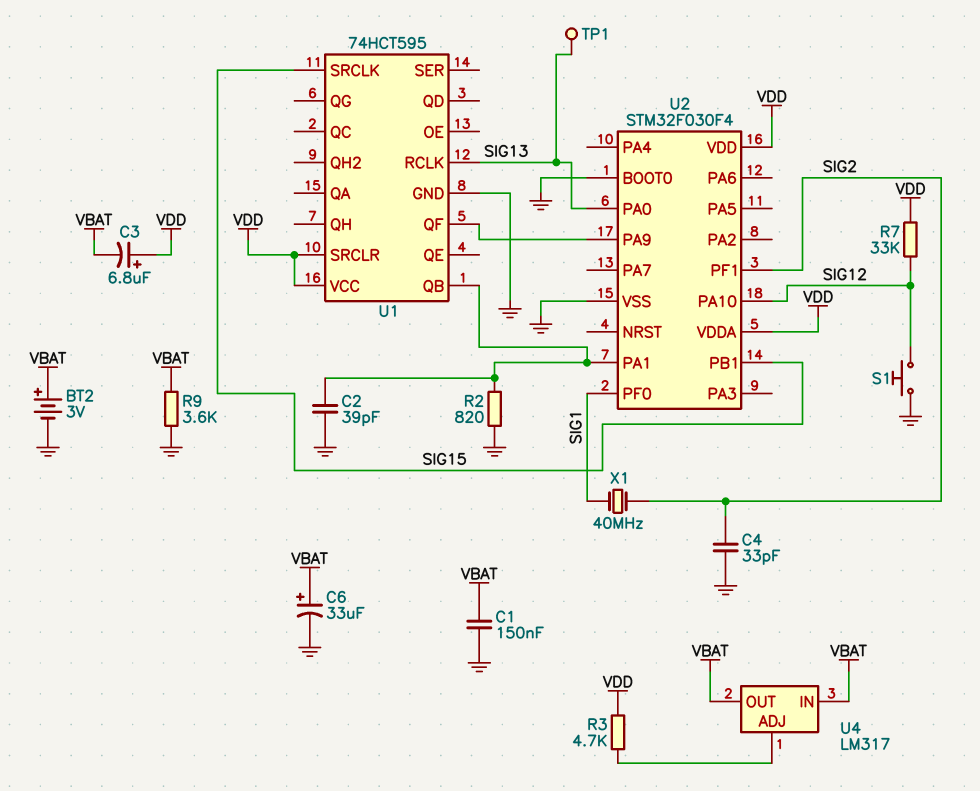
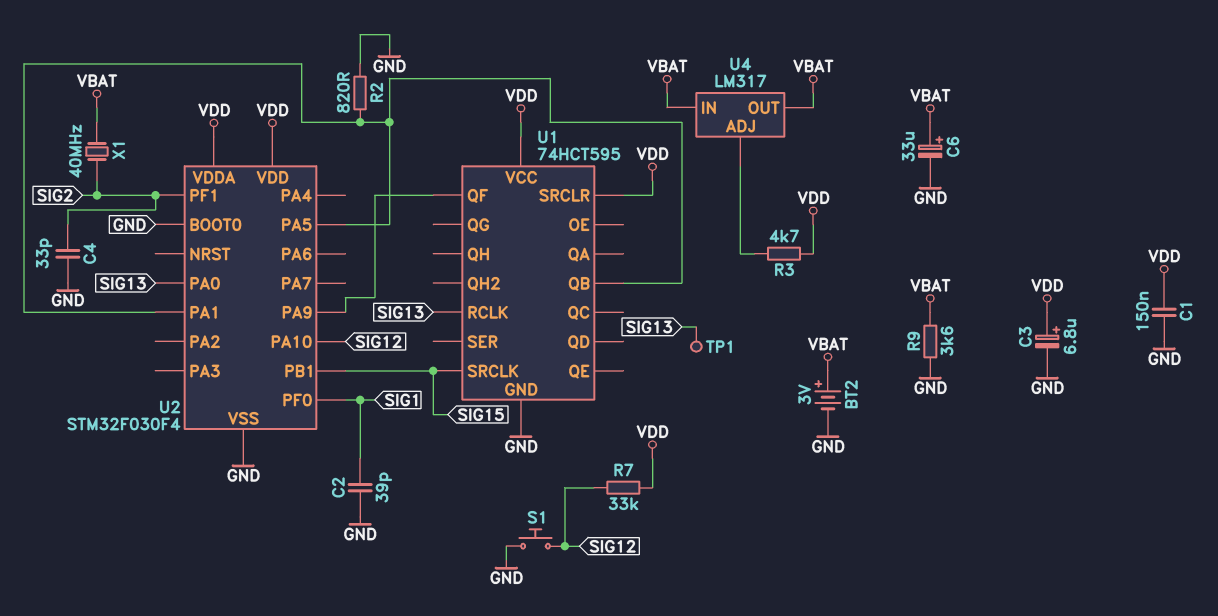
C1: 150nF (GND, VBAT) -> 150nF (GND, VDD)
C2: 39pF (GND, U1/QB) -> 39pF (GND, SIG1)
C3: 6.8uF (plus VDD, minus VBAT) -> 6.8uF (plus VDD, minus GND)
U2 pin PA5: none -> U1/QB
X1: 40MHz (SIG1, SIG2) -> 40MHz (SIG2, VBAT)

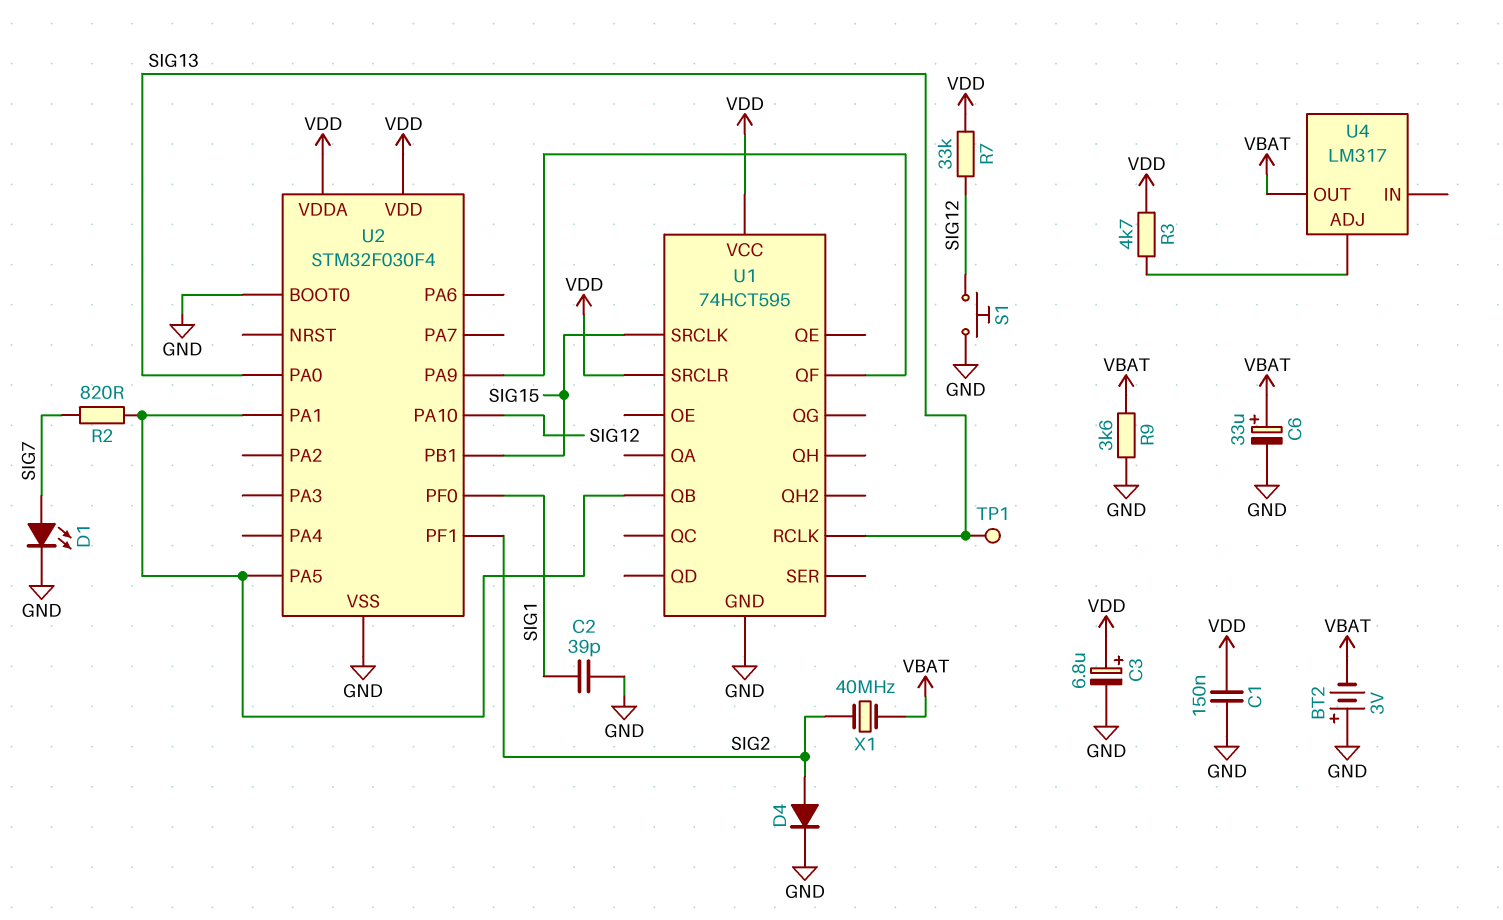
BT2: 3V (plus VBAT, minus GND) -> 3V (plus GND, minus VBAT)
C4: 33pF (GND, SIG2) -> none
D1: none -> LED (A SIG7, K GND)
D4: none -> diode (A SIG2, K GND)
R2: 820 (GND, U1/QB) -> 820 (SIG7, U1/QB)
U4 pin IN: VBAT -> none

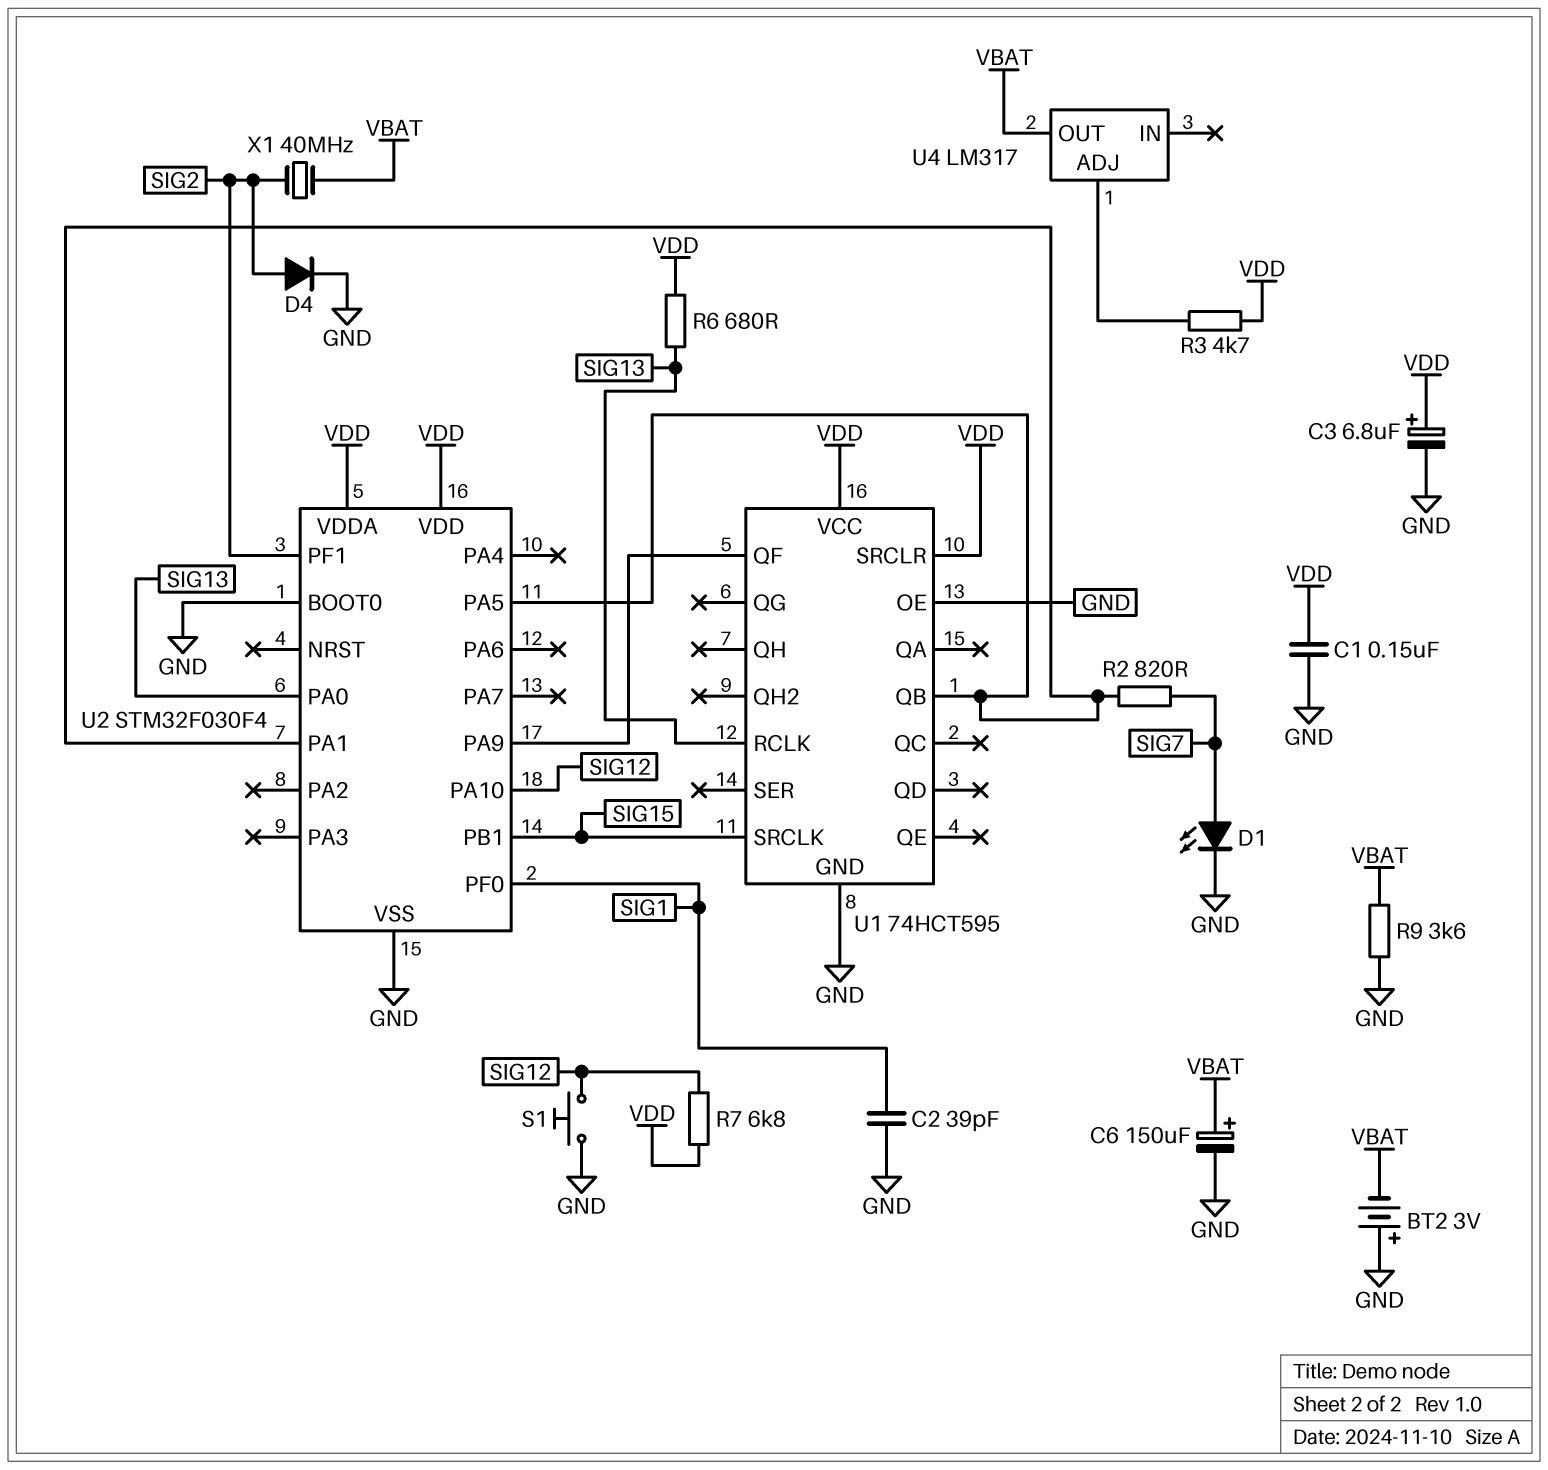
C6: 33uF (plus VBAT, minus GND) -> 150uF (plus VBAT, minus GND)
R6: none -> 680 (SIG13, VDD)
R7: 33k (SIG12, VDD) -> 6.8k (SIG12, VDD)
TP1: test point (SIG13) -> none
U1 pin OE: none -> GND

